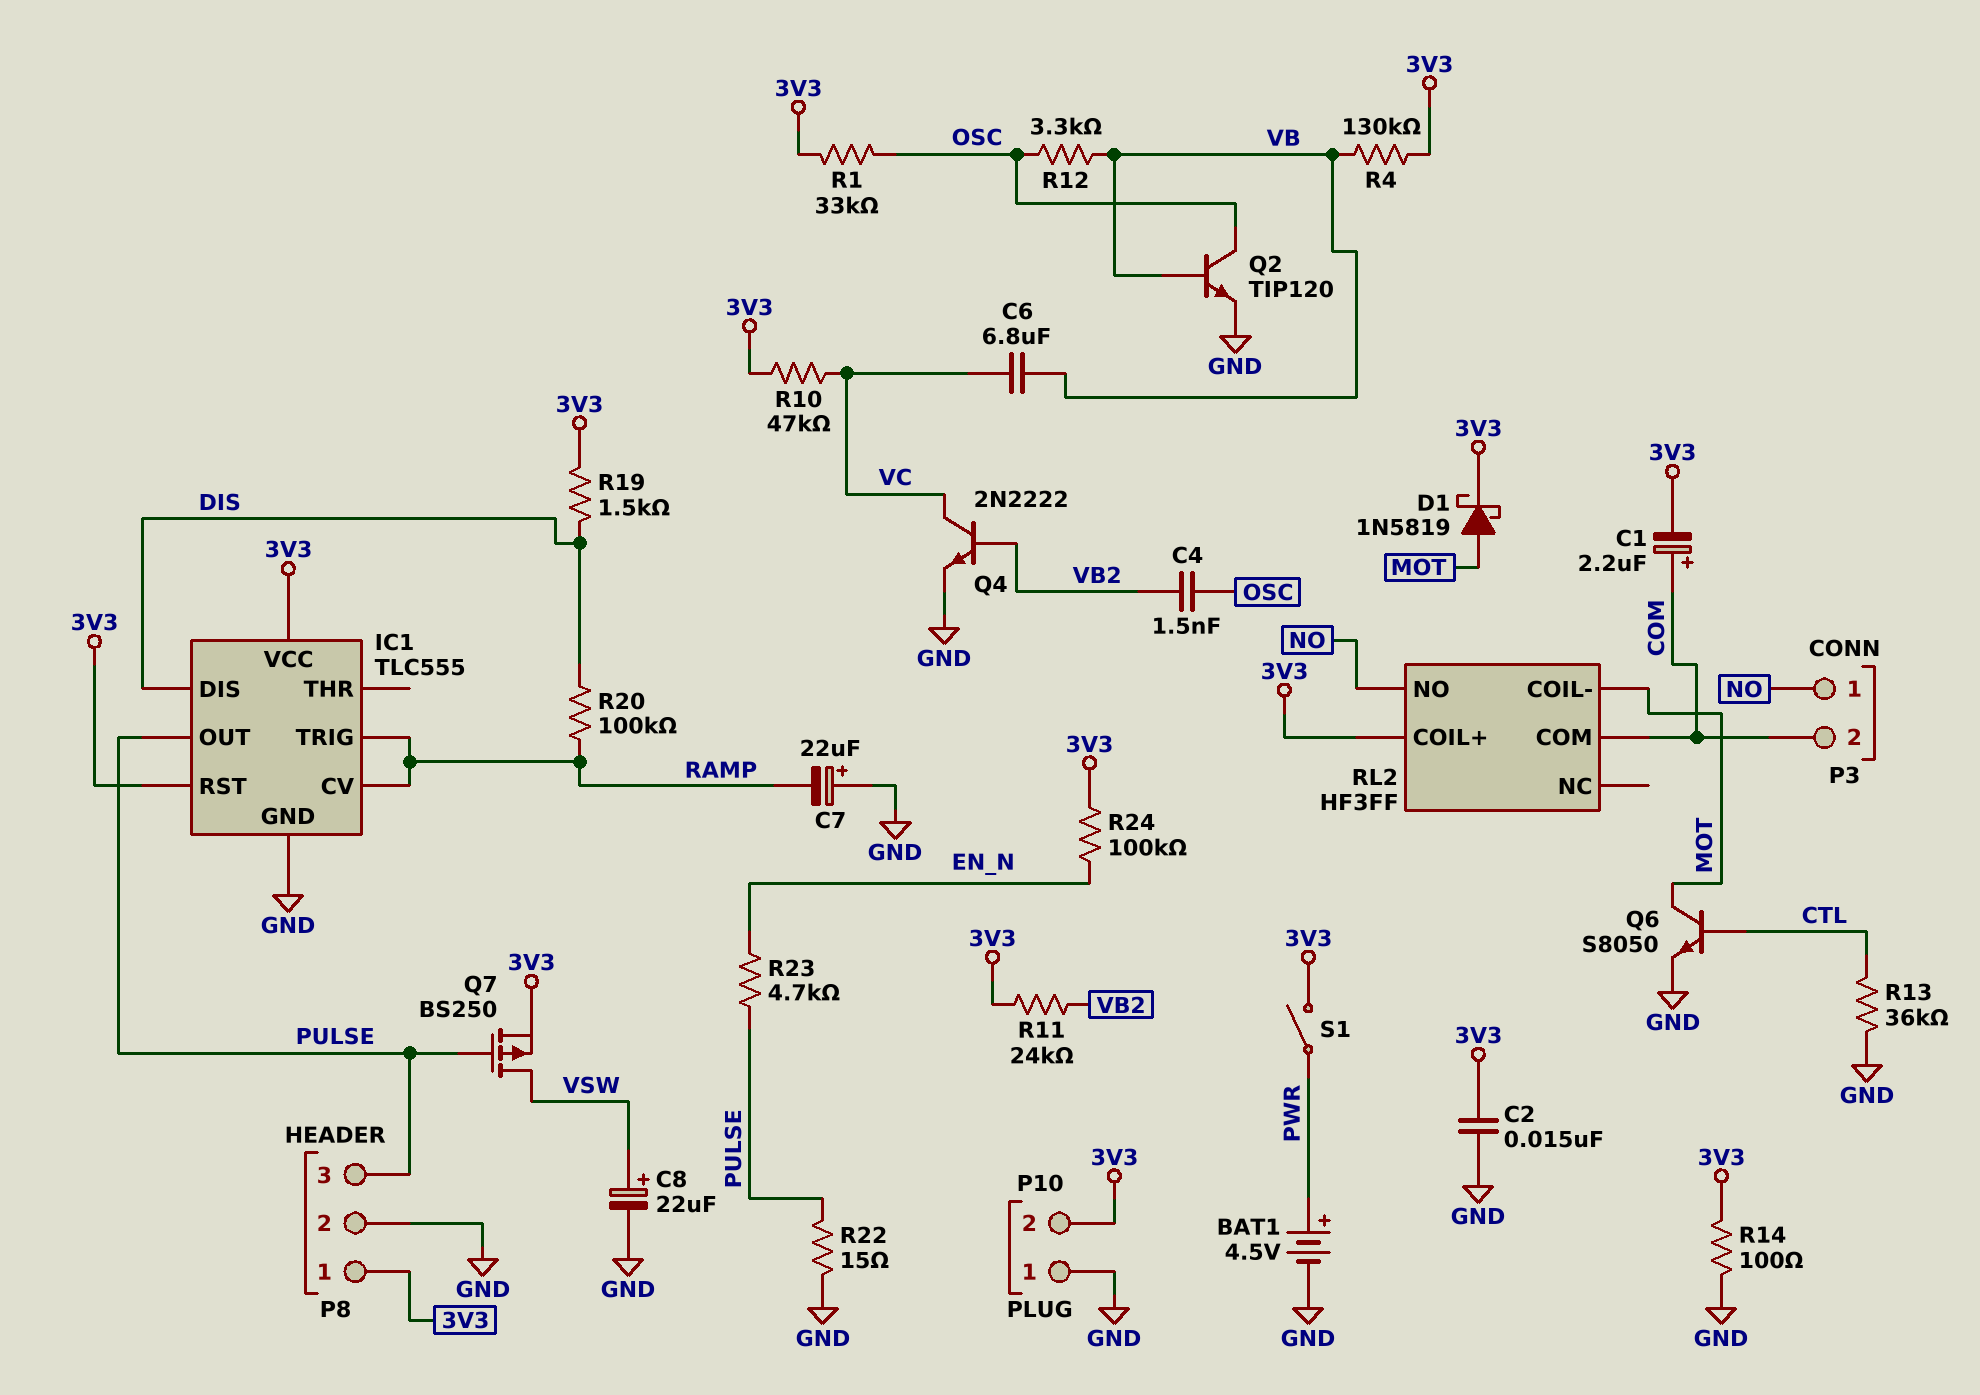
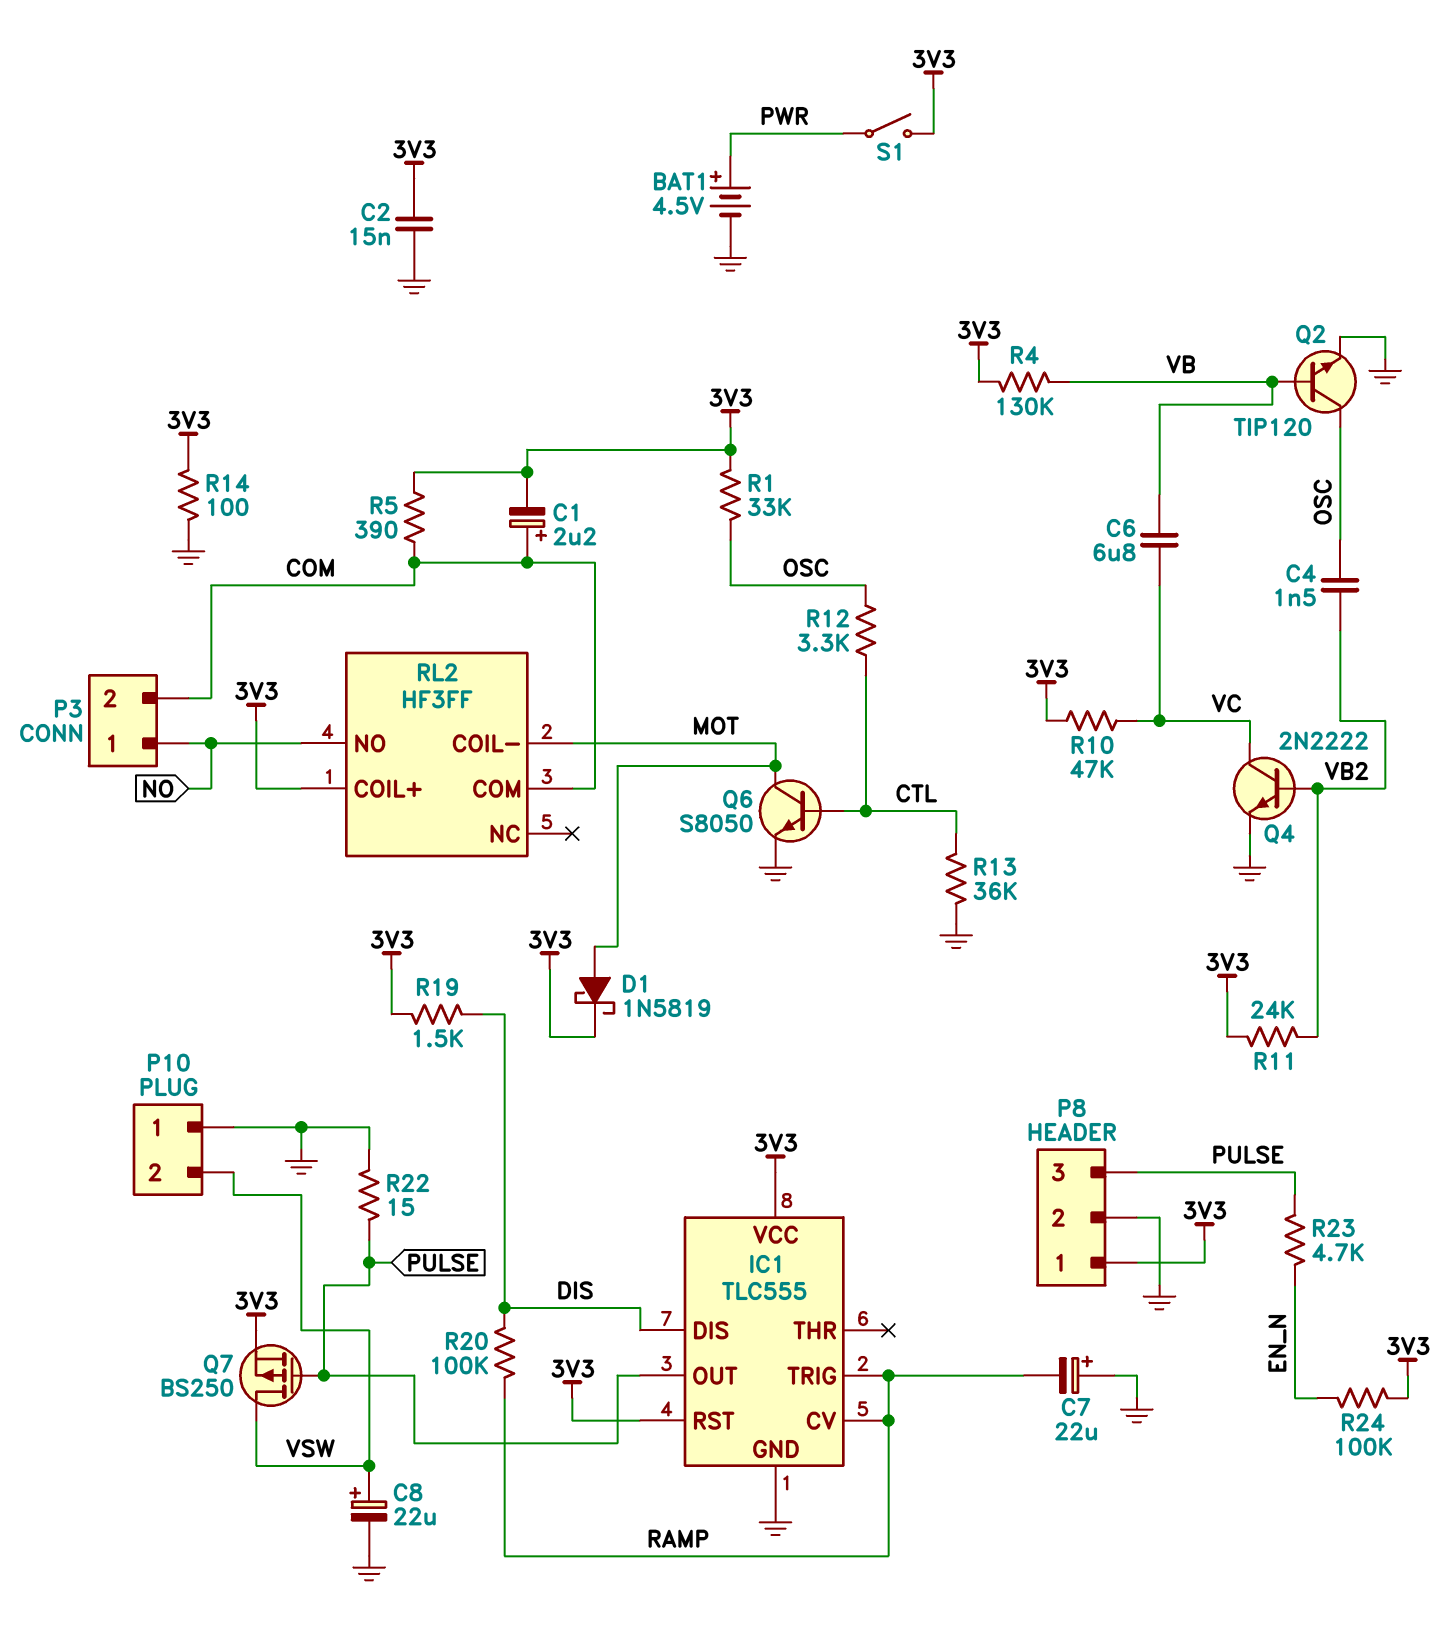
P10 pin 2: 3V3 -> VSW
R5: none -> 390 (3V3, COM)
R12: 3.3k (OSC, VB) -> 3.3k (CTL, OSC)

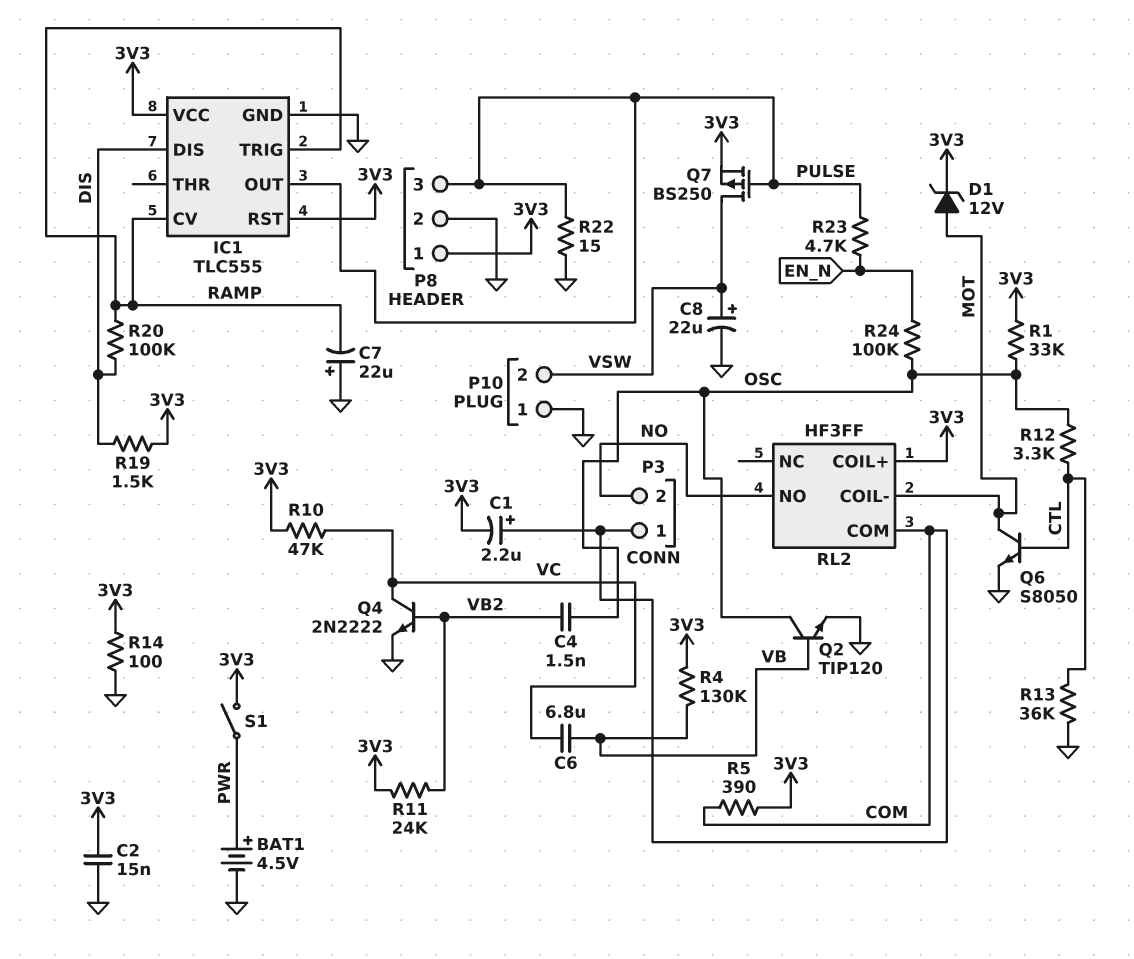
D1: schottky 1N5819 (A MOT, K 3V3) -> zener 12V (A MOT, K 3V3)
P3 pin 1: NO -> COM
P3 pin 2: COM -> NO
R24: 100k (3V3, EN_N) -> 100k (EN_N, OSC)

